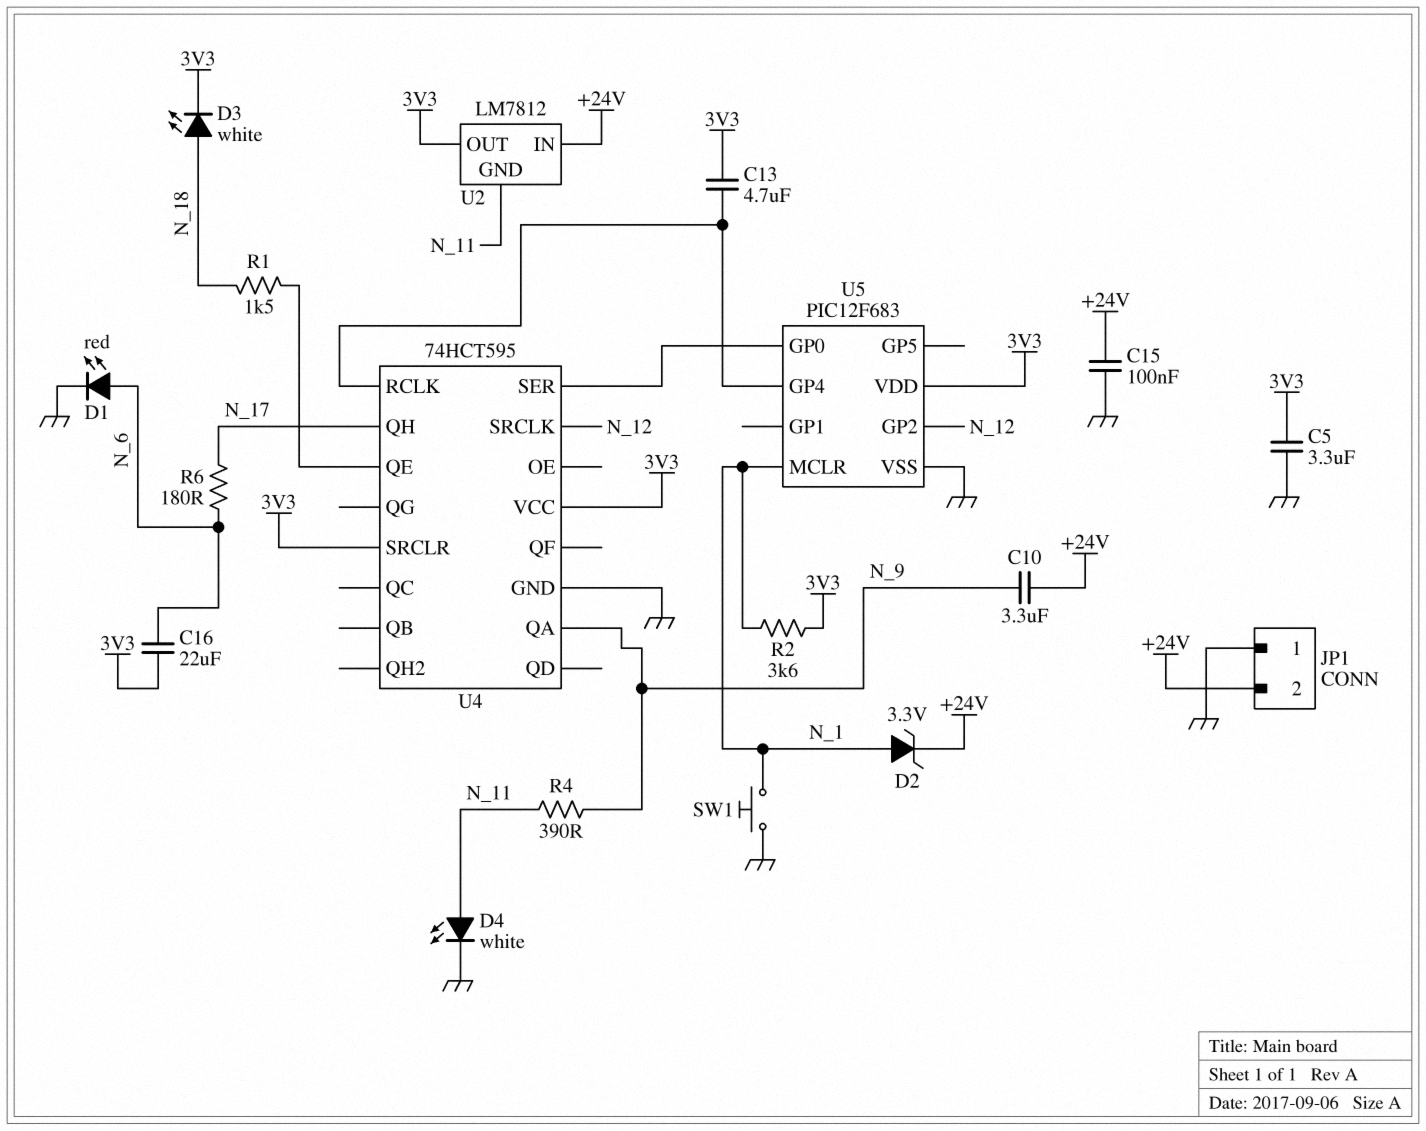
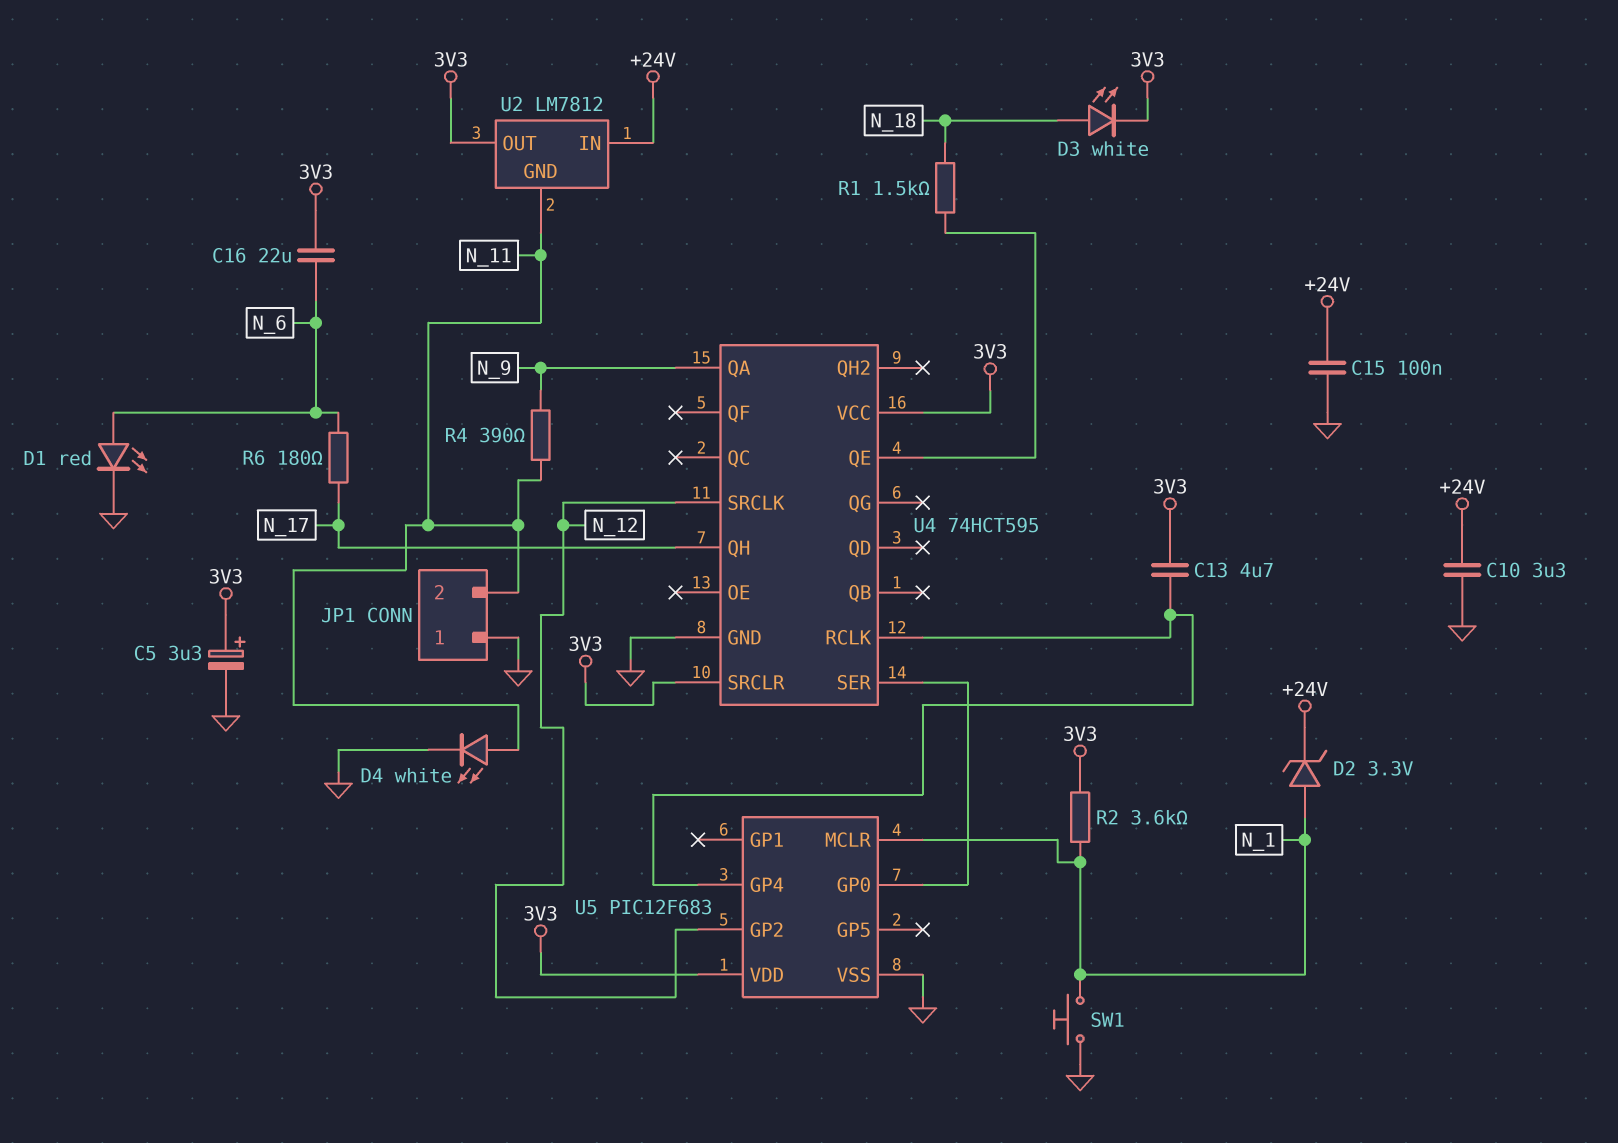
C5: 3.3uF (3V3, GND) -> 3.3uF (plus 3V3, minus GND)
C10: 3.3uF (+24V, N_9) -> 3.3uF (+24V, GND)
JP1 pin 2: +24V -> N_11

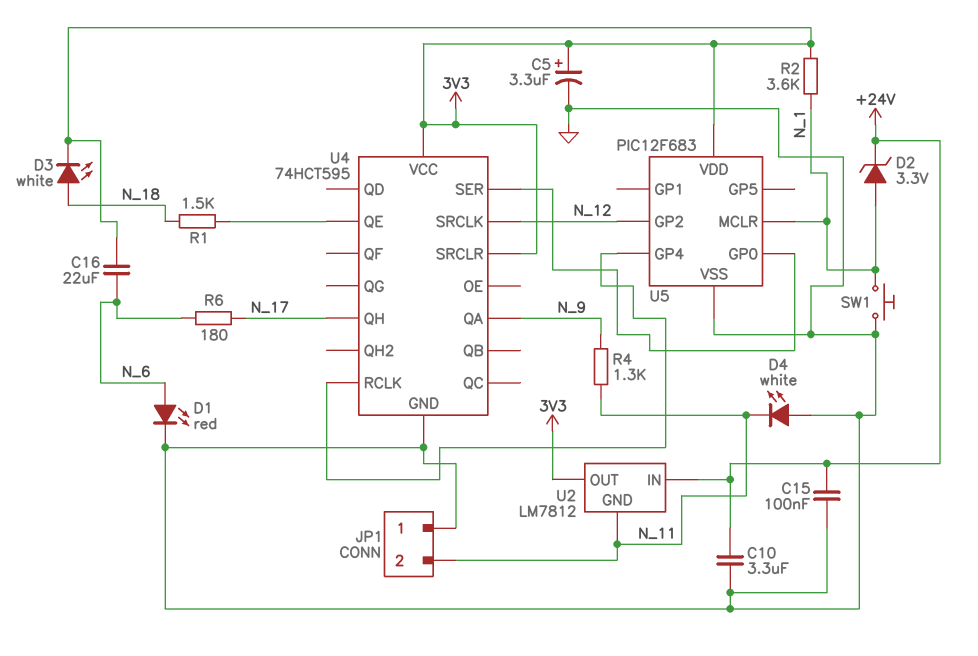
C13: 4.7uF (3V3, U4/RCLK) -> none
D4: LED white (A N_11, K GND) -> LED white (A GND, K N_11)
R4: 390 (N_9, N_11) -> 1.3k (N_9, N_11)

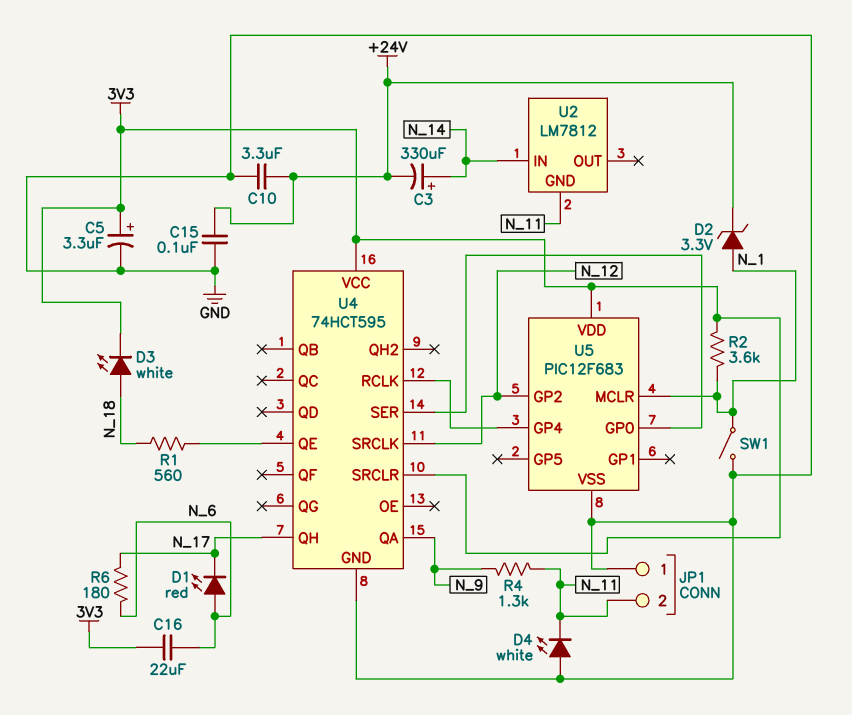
C3: none -> 330uF (plus N_14, minus +24V)
D1: LED red (A N_6, K GND) -> LED red (A N_6, K N_17)
R1: 1.5k (N_18, U4/QE) -> 560 (N_18, U4/QE)
SW1: button (GND, N_1) -> switch (GND, N_1)
U2 pin IN: +24V -> N_14
U2 pin OUT: 3V3 -> none

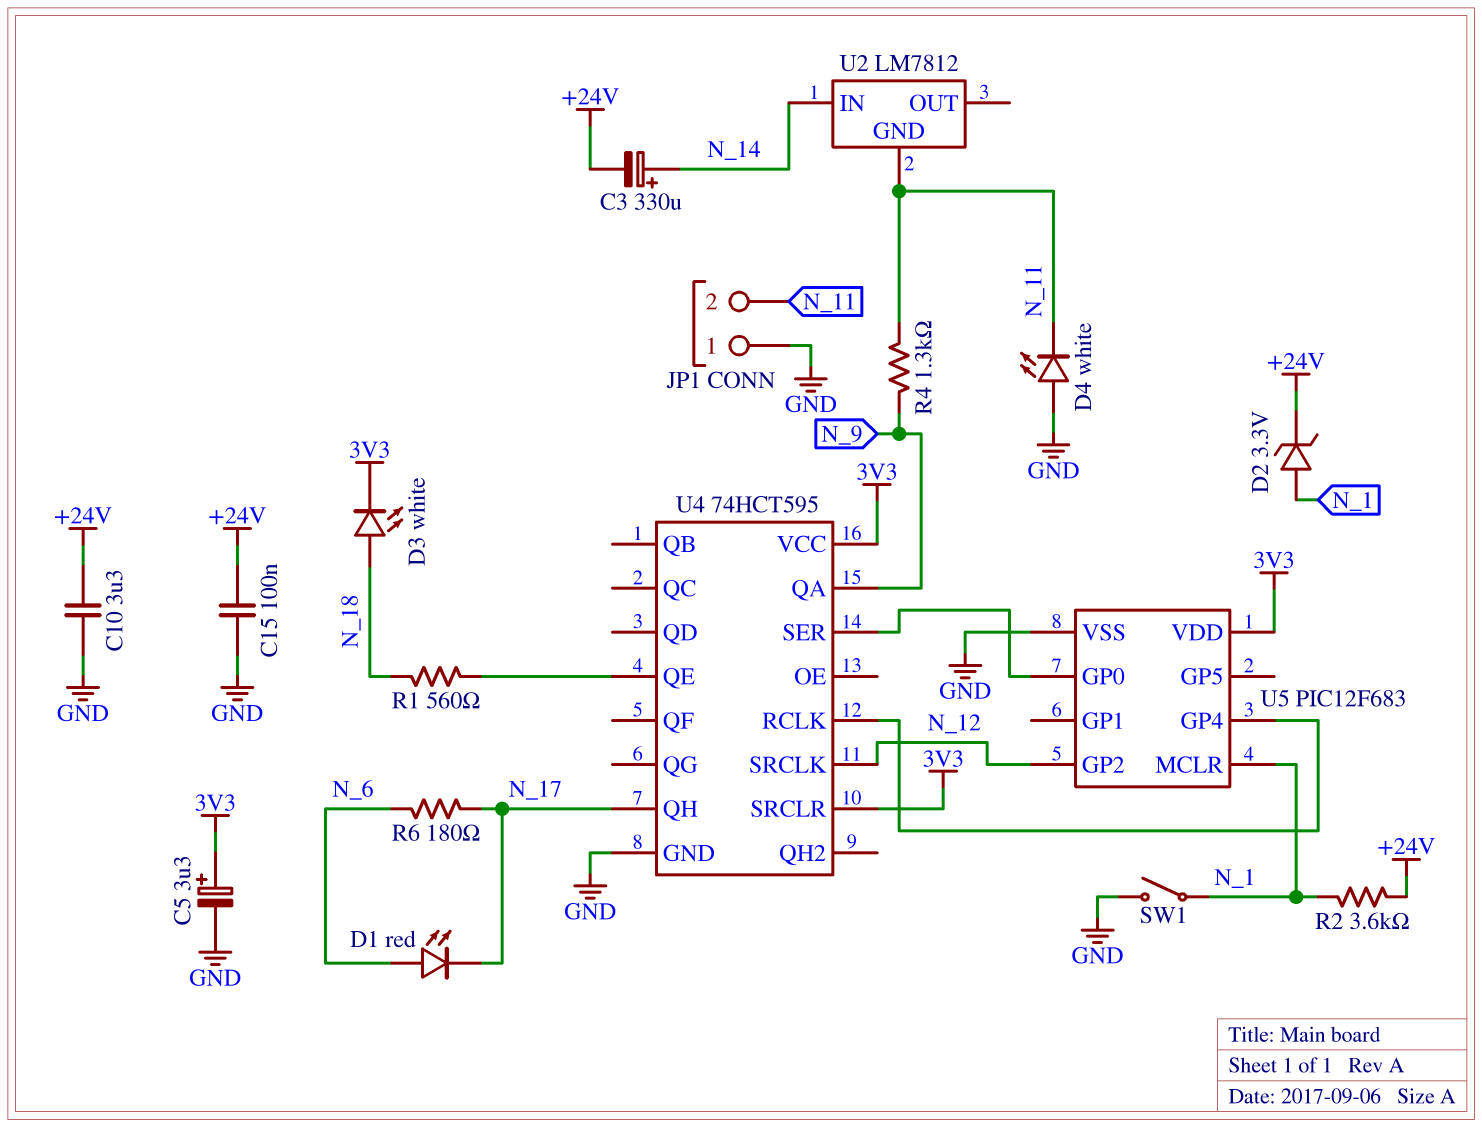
C16: 22uF (3V3, N_6) -> none
R2: 3.6k (3V3, N_1) -> 3.6k (+24V, N_1)

